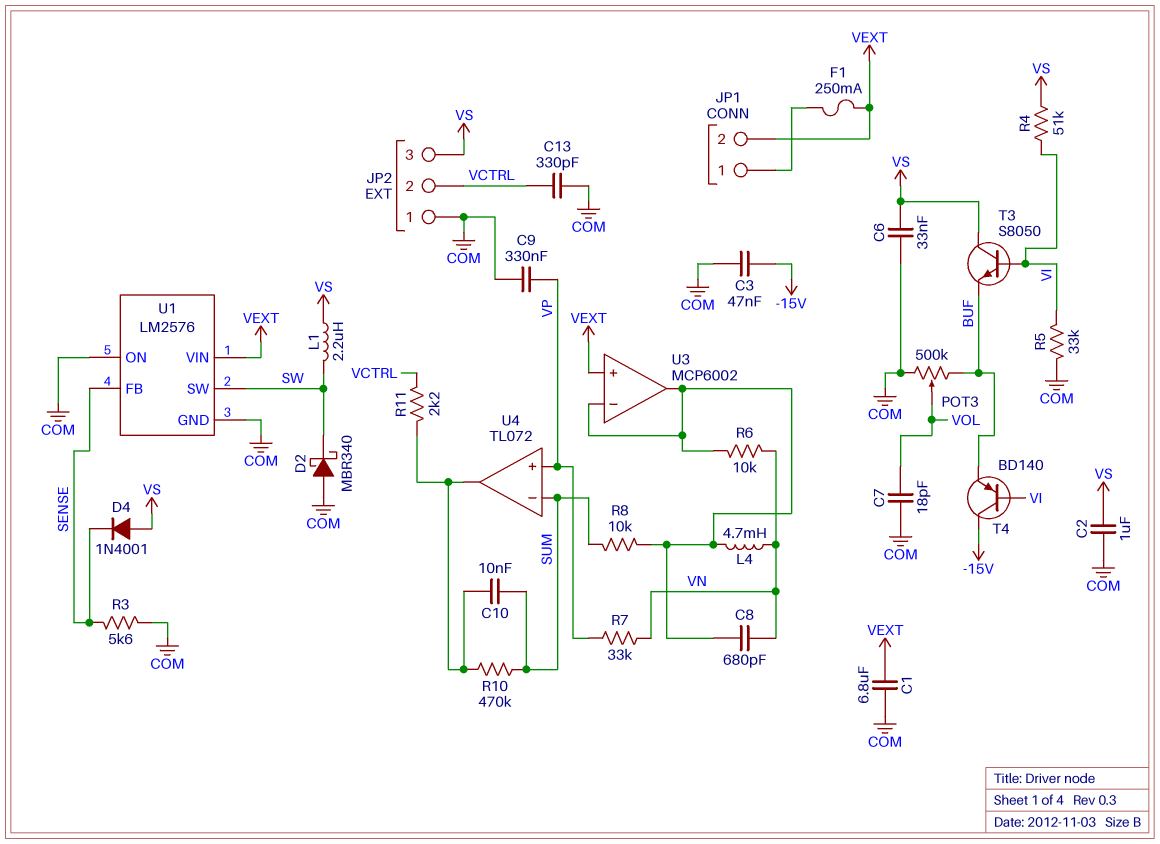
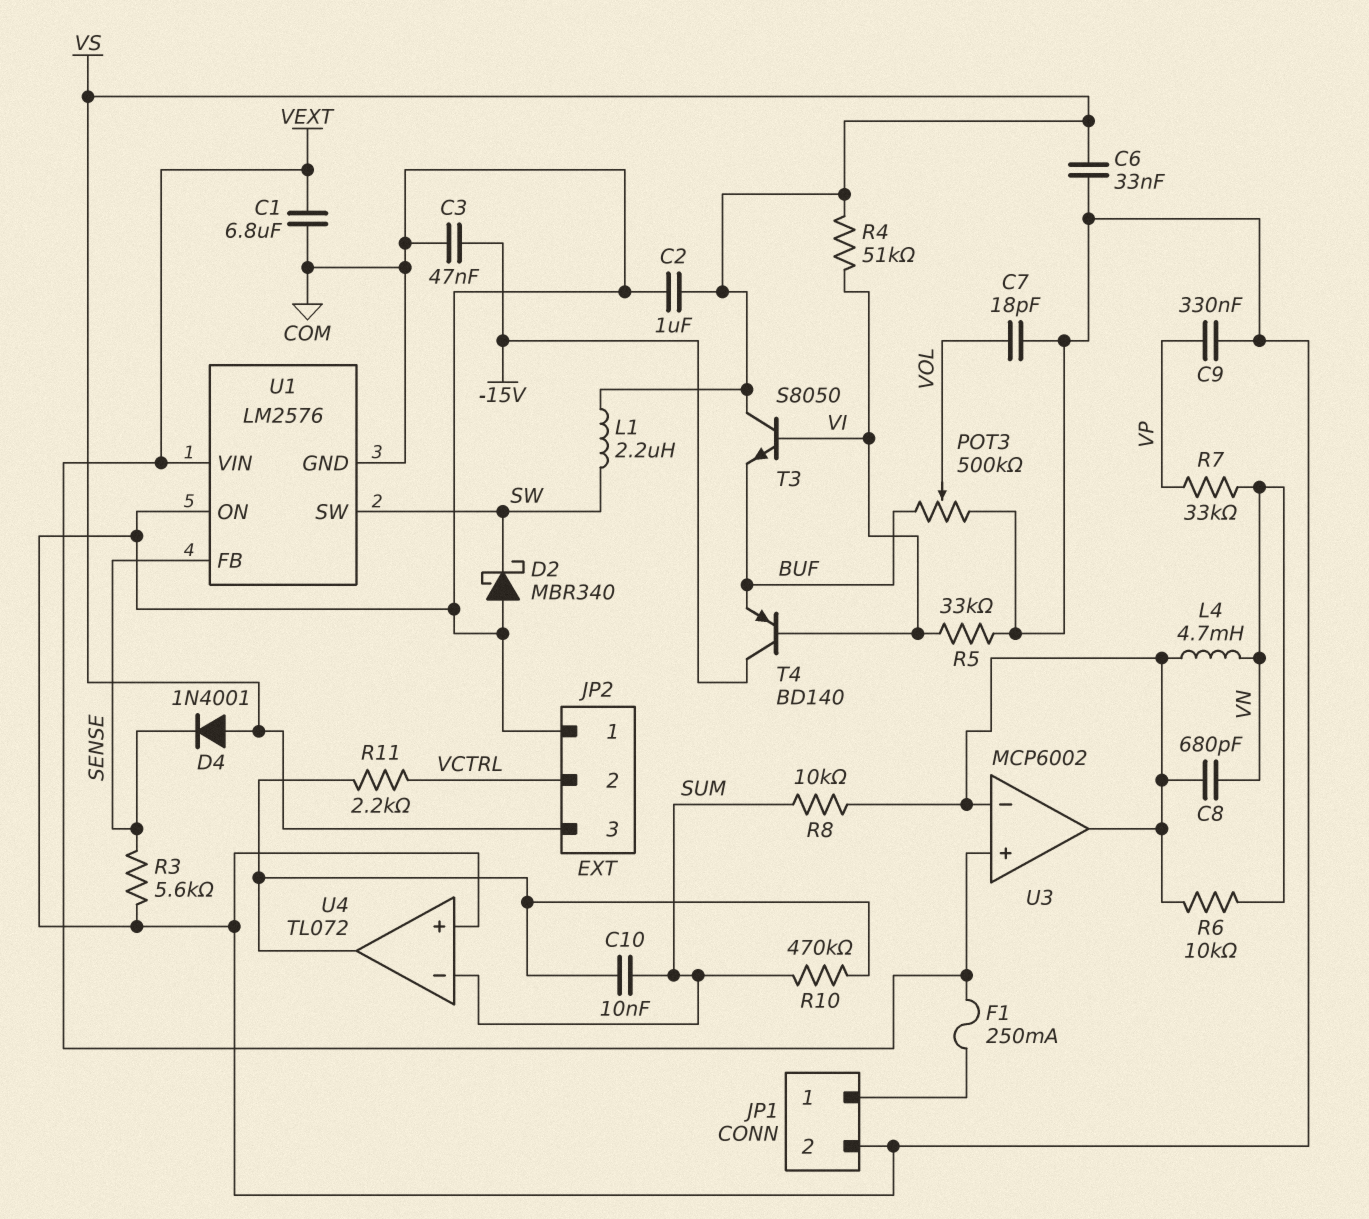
C13: 330pF (COM, VCTRL) -> none
JP1 pin 2: VEXT -> COM
U4 pin in+: VP -> COM

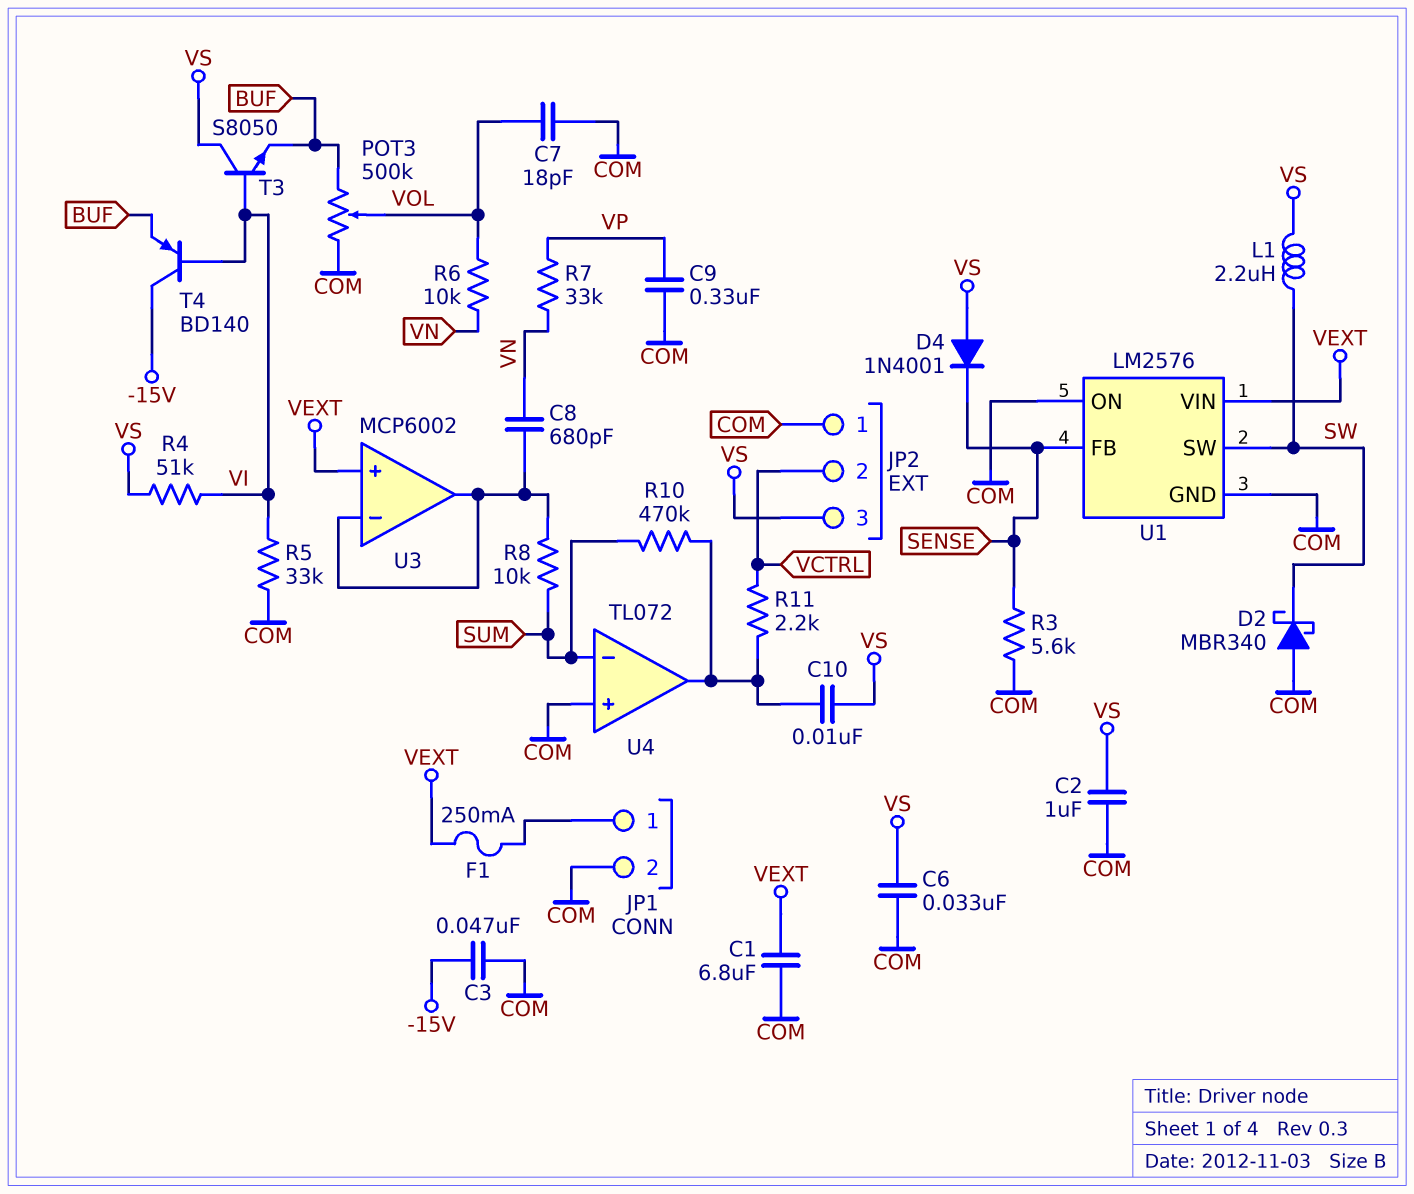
C10: 10nF (SUM, U4/out) -> 10nF (U4/out, VS)
L4: 4.7mH (U3/in-, VN) -> none
R6: 10k (U3/in-, VN) -> 10k (VN, VOL)

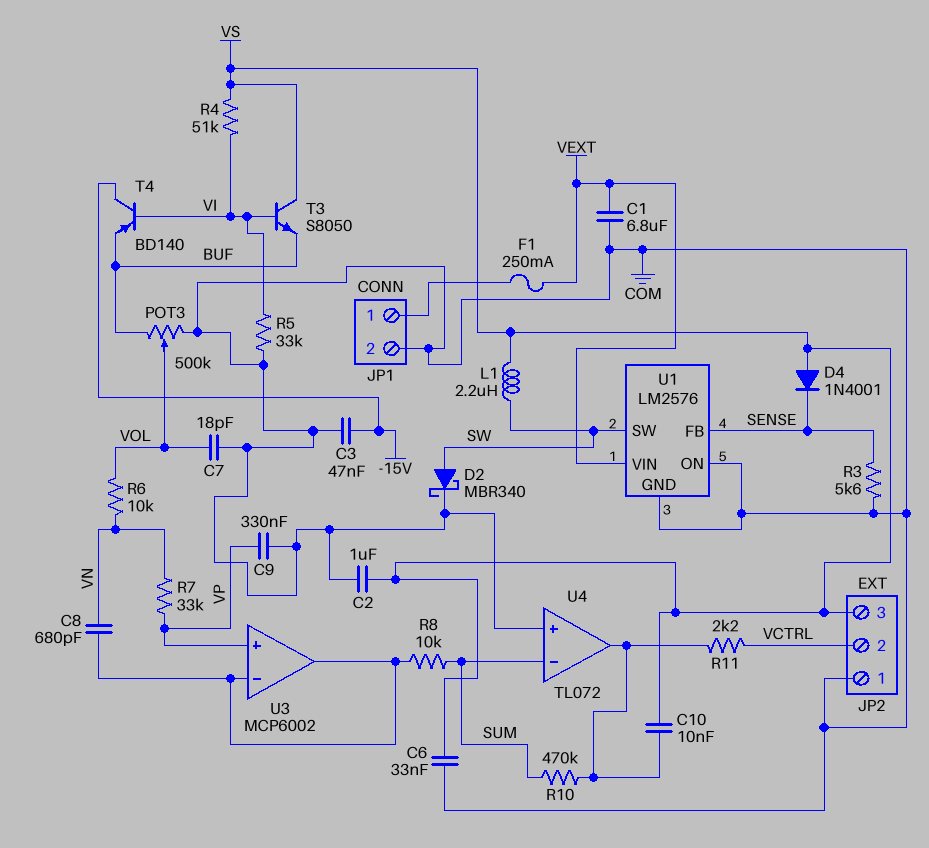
D2: schottky MBR340 (A COM, K SW) -> schottky MBR340 (A SW, K COM)
U3 pin in+: VEXT -> VP

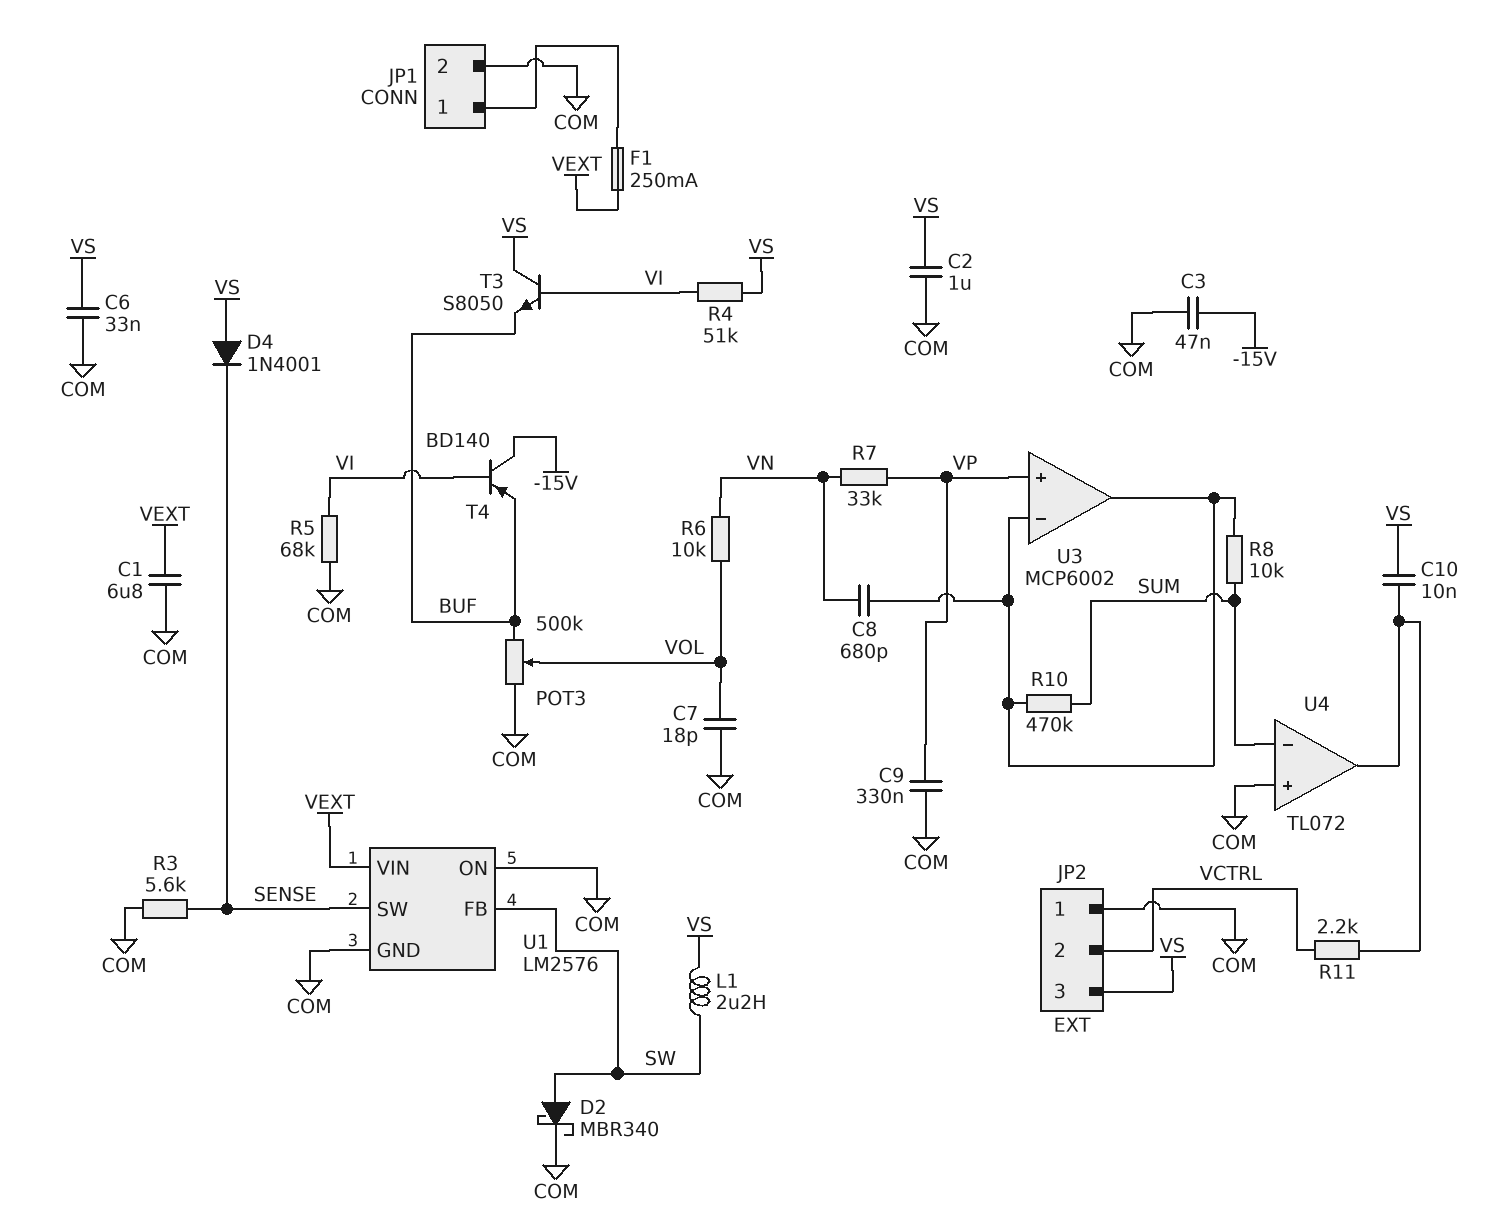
R5: 33k (COM, VI) -> 68k (COM, VI)
R10: 470k (SUM, U4/out) -> 470k (SUM, U3/in-)
U1 pin FB: SENSE -> SW
U1 pin SW: SW -> SENSE

